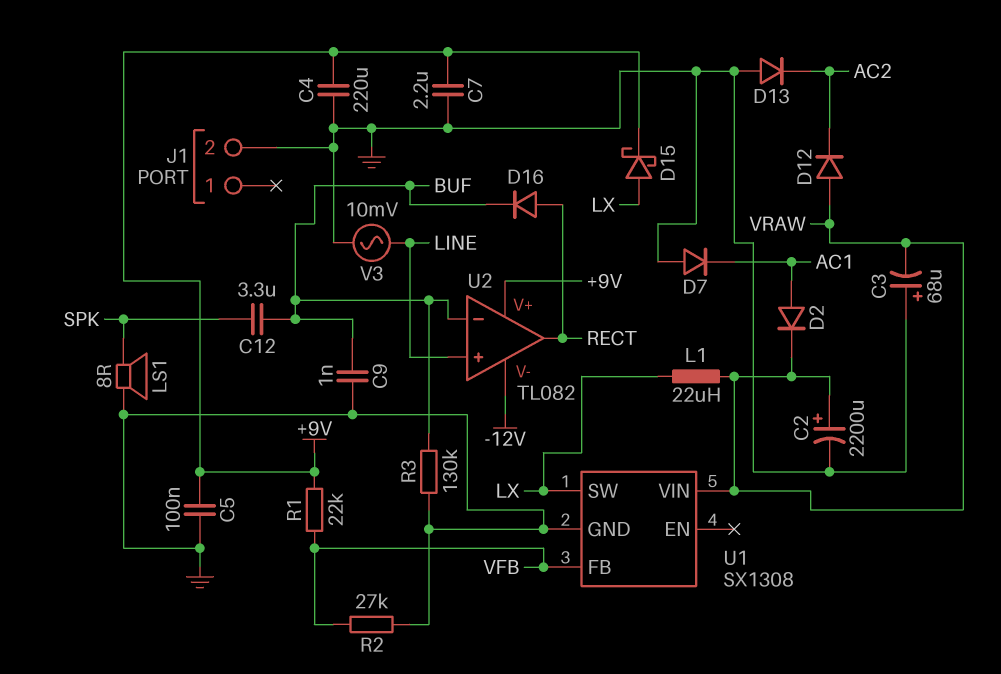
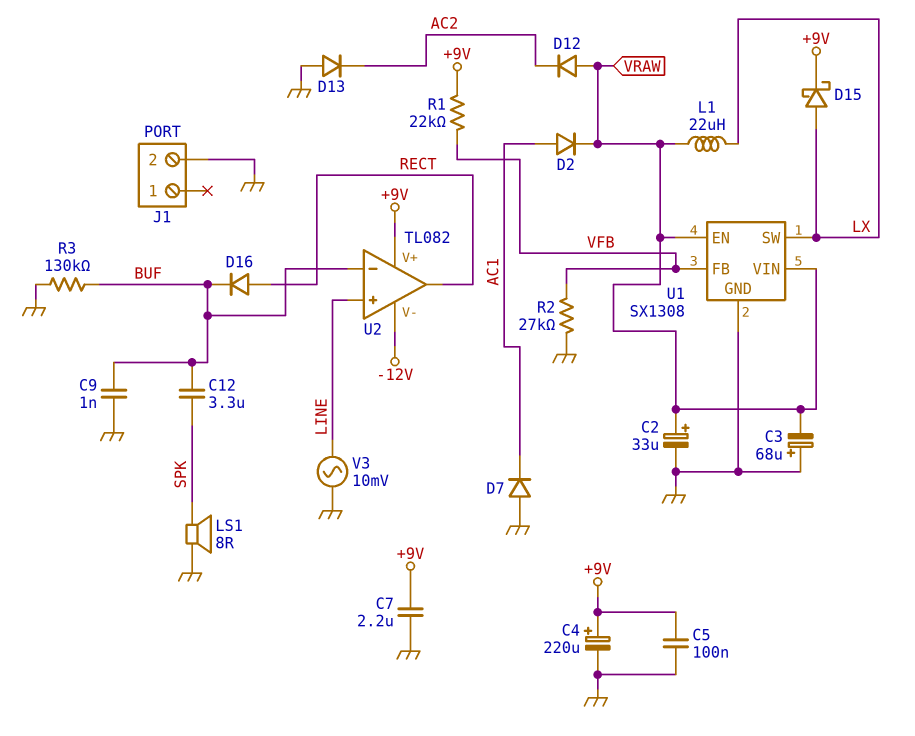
C2: 2200uF (plus VRAW, minus GND) -> 33uF (plus VRAW, minus GND)
C4: 220uF (+9V, GND) -> 220uF (plus +9V, minus GND)
U1 pin EN: none -> VRAW

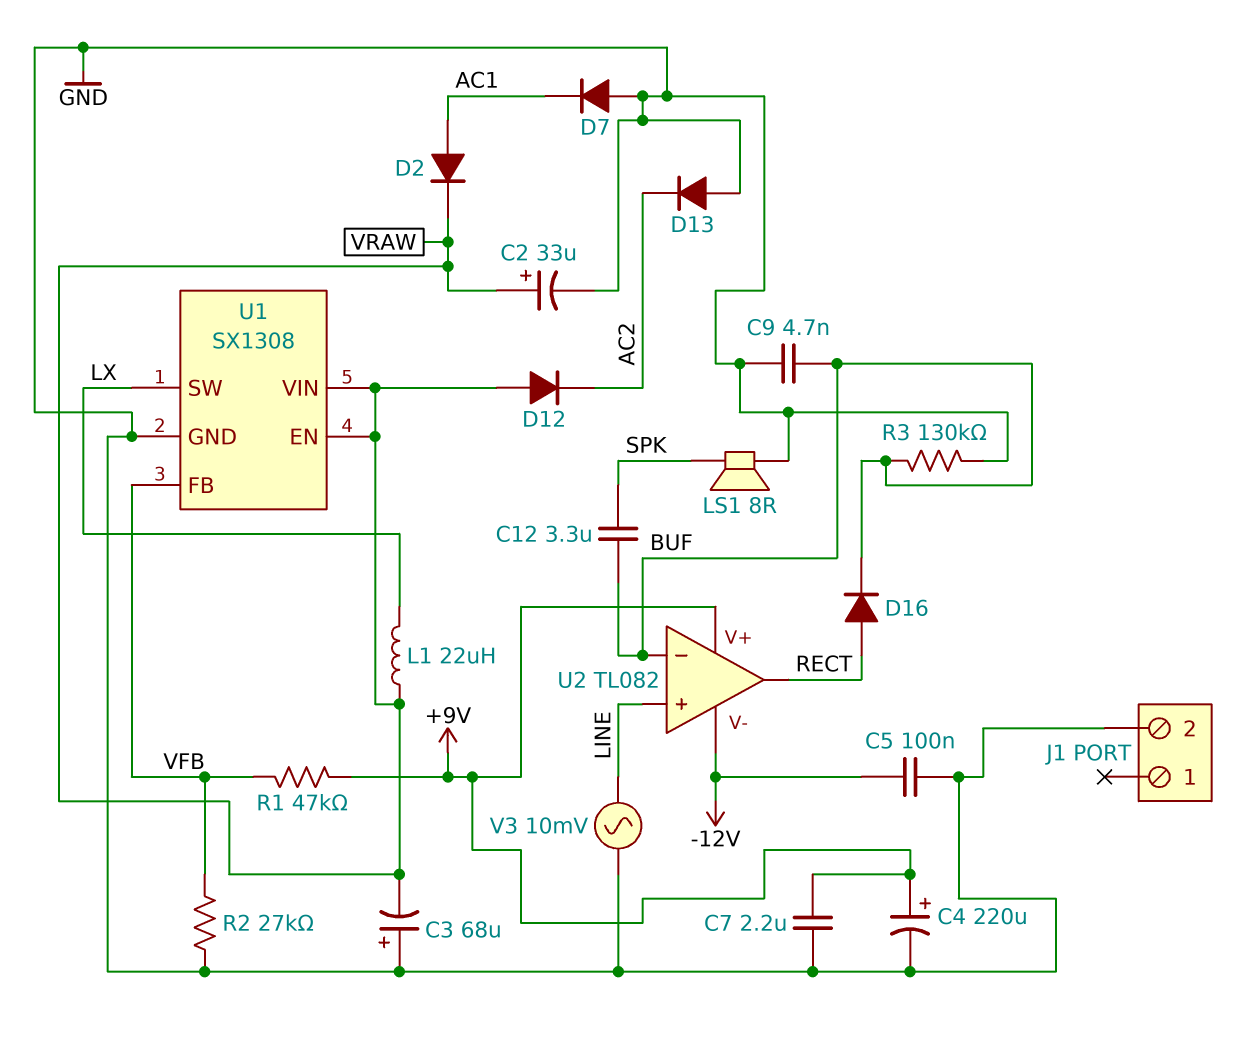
C5: 100nF (+9V, GND) -> 100nF (-12V, GND)
C9: 1nF (BUF, GND) -> 4.7nF (BUF, GND)
D15: schottky (A LX, K +9V) -> none
R1: 22k (+9V, VFB) -> 47k (+9V, VFB)

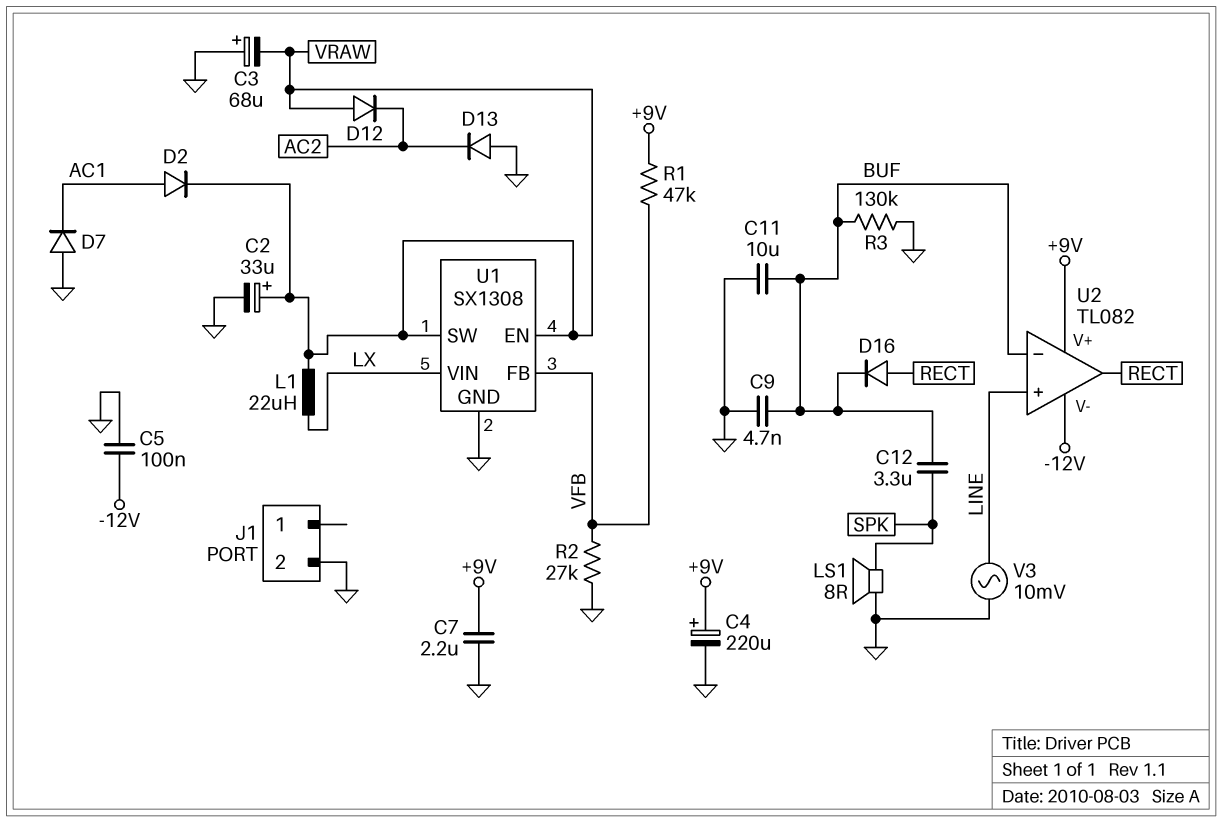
C11: none -> 10uF (BUF, GND)
U1 pin SW: LX -> VRAW
U1 pin VIN: VRAW -> LX

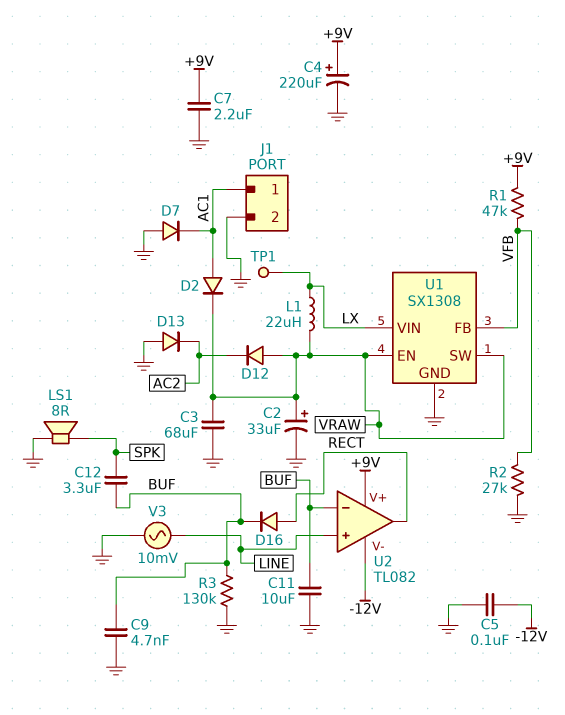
C3: 68uF (plus GND, minus VRAW) -> 68uF (GND, VRAW)
J1 pin 1: none -> AC1
TP1: none -> test point (LX)

